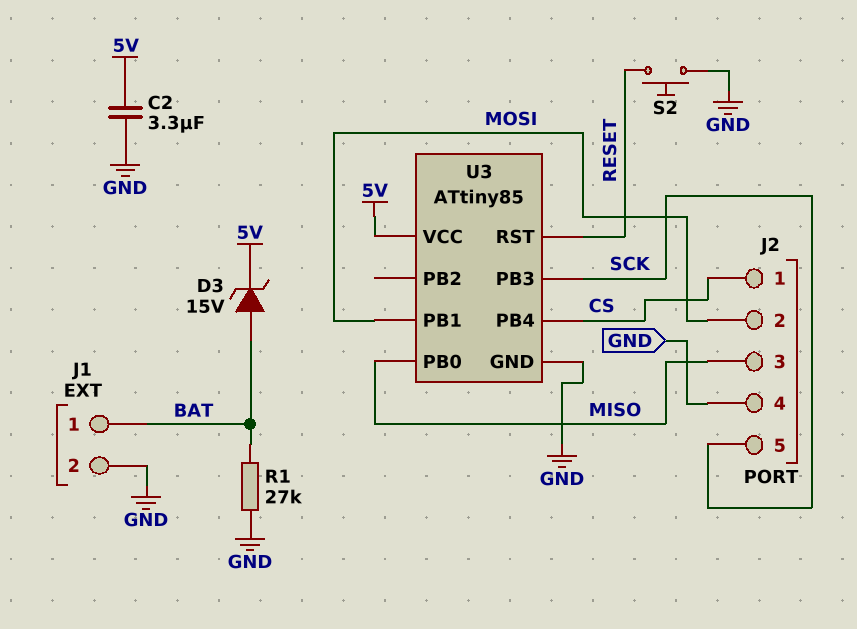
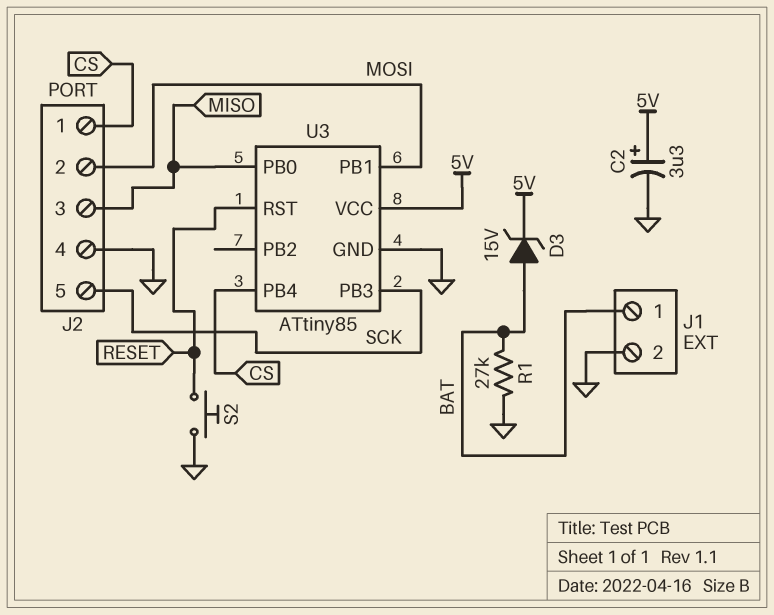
C2: 3.3uF (5V, GND) -> 3.3uF (plus 5V, minus GND)

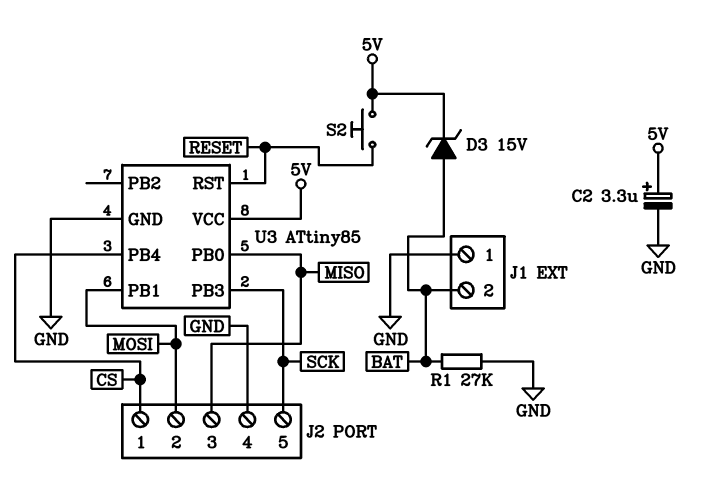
J1 pin 1: BAT -> GND
J1 pin 2: GND -> BAT
S2: button (GND, RESET) -> button (5V, RESET)

